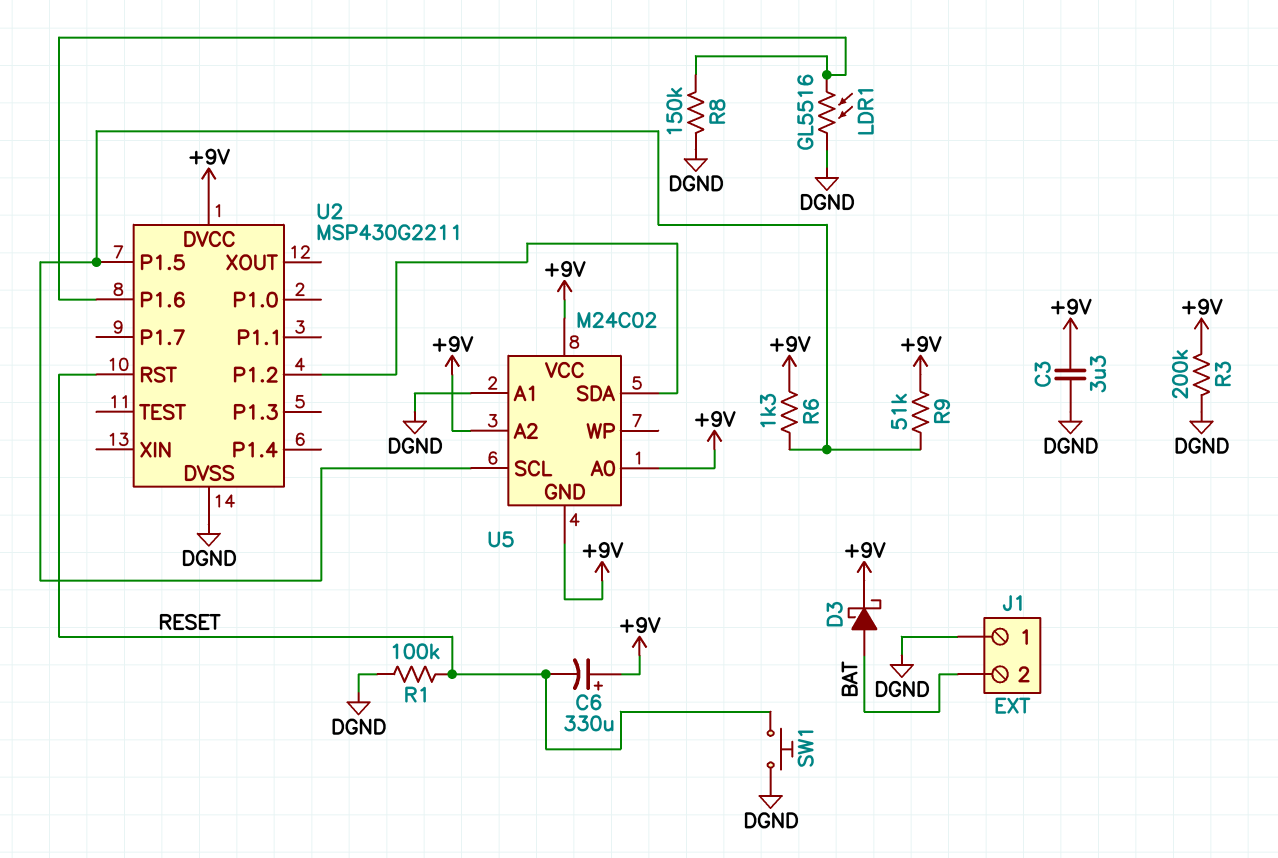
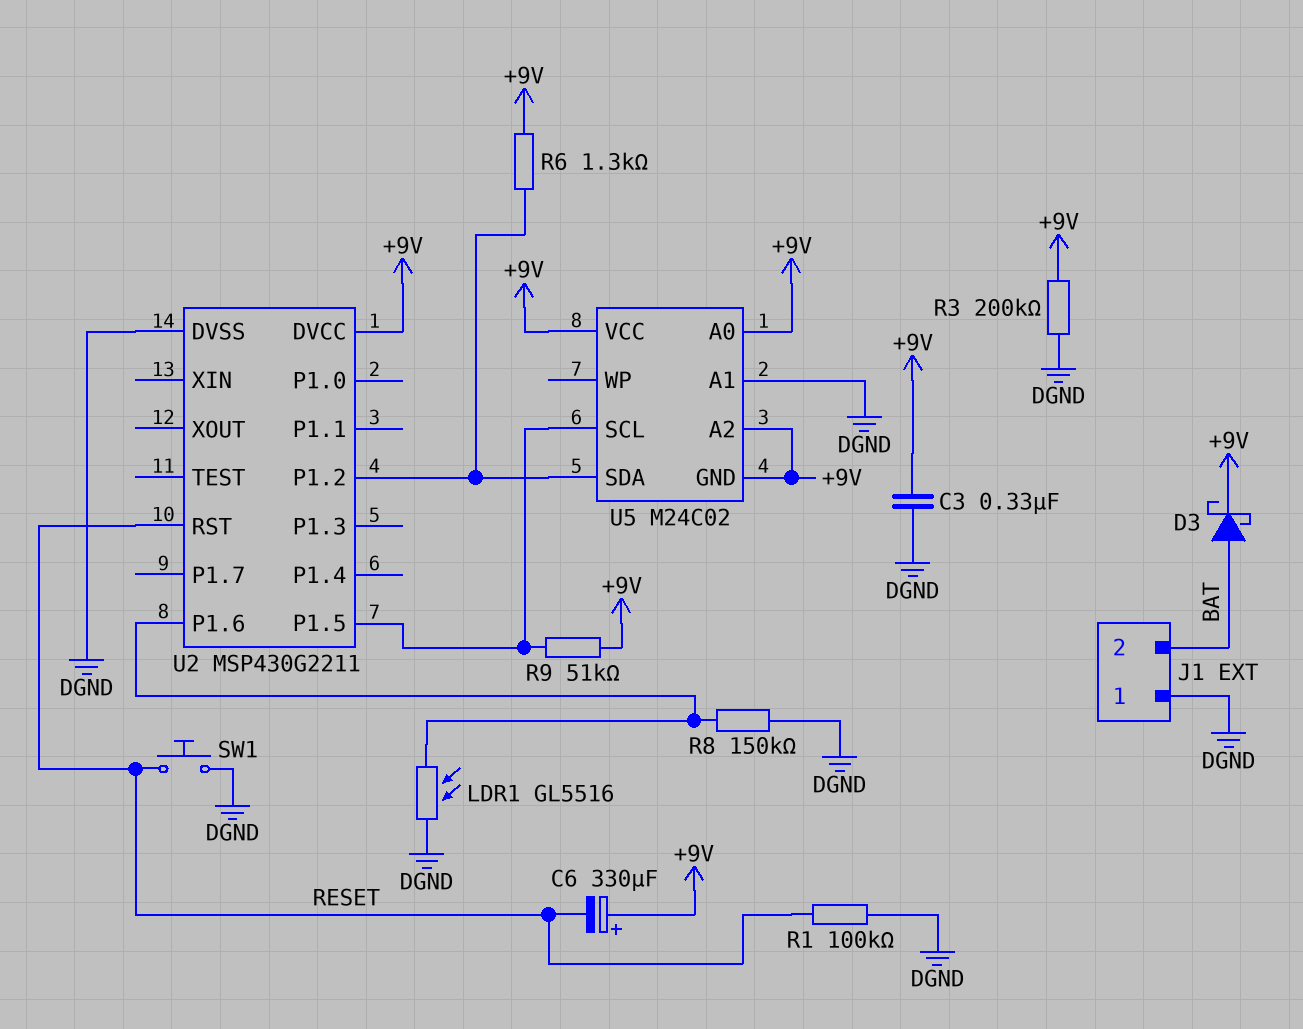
C3: 3.3uF (+9V, DGND) -> 330nF (+9V, DGND)
R6: 1.3k (+9V, U2/P1.5) -> 1.3k (+9V, U2/P1.2)

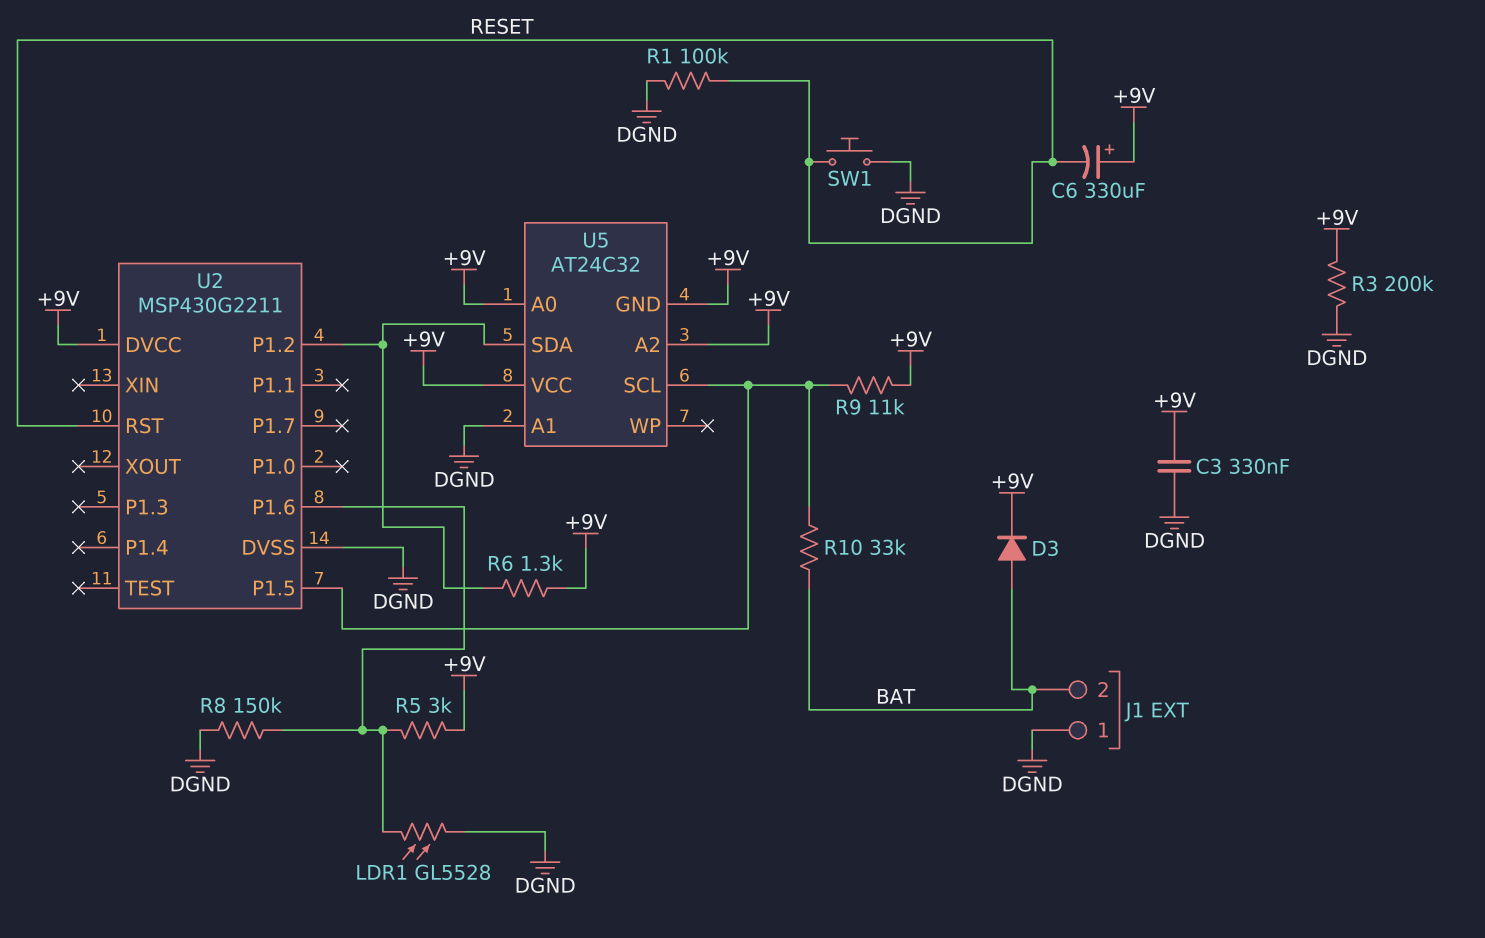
D3: schottky (A BAT, K +9V) -> diode (A BAT, K +9V)
LDR1: GL5516 (DGND, U2/P1.6) -> GL5528 (DGND, U2/P1.6)
R5: none -> 3k (+9V, U2/P1.6)
R9: 51k (+9V, U2/P1.5) -> 11k (+9V, U2/P1.5)
R10: none -> 33k (BAT, U2/P1.5)
U5: M24C02 -> AT24C32

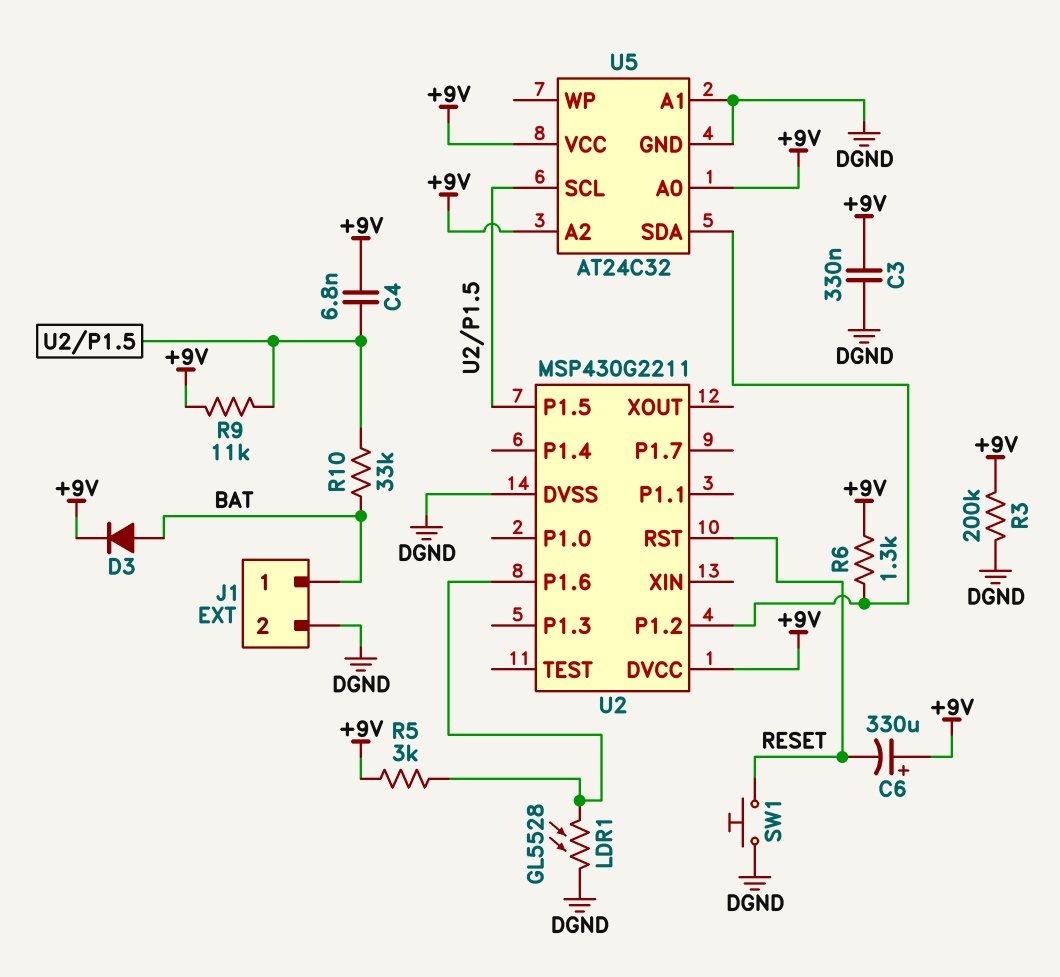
C4: none -> 6.8nF (+9V, U2/P1.5)
J1 pin 1: DGND -> BAT
J1 pin 2: BAT -> DGND
R1: 100k (DGND, RESET) -> none
R8: 150k (DGND, U2/P1.6) -> none
U5 pin GND: +9V -> DGND

